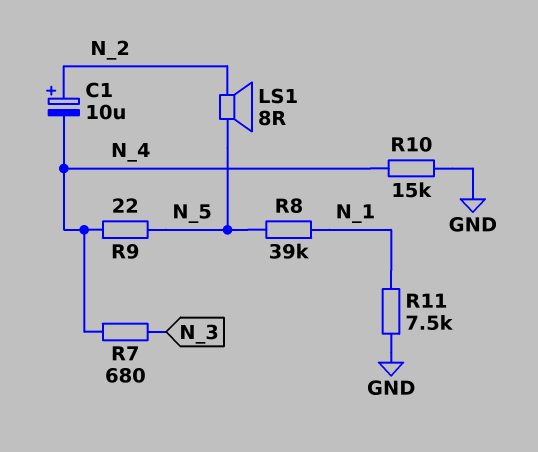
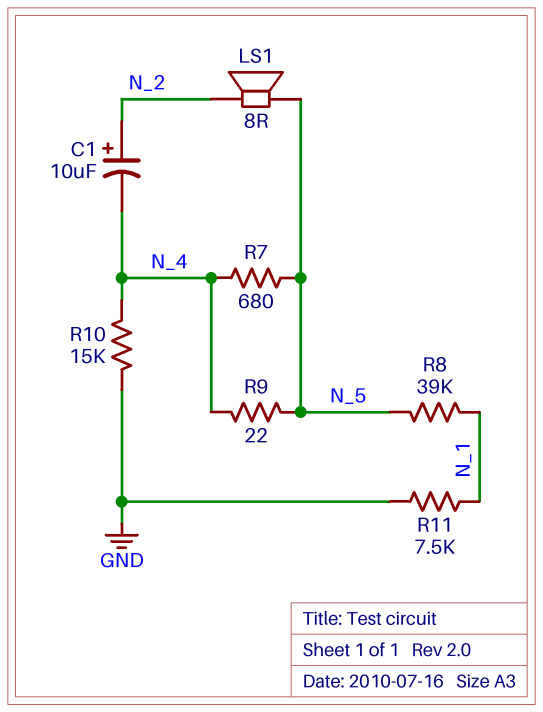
R7: 680 (N_3, N_4) -> 680 (N_4, N_5)

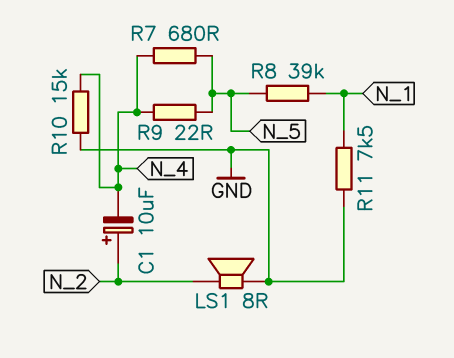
LS1: speaker 8R (N_2, N_5) -> speaker 8R (GND, N_2)

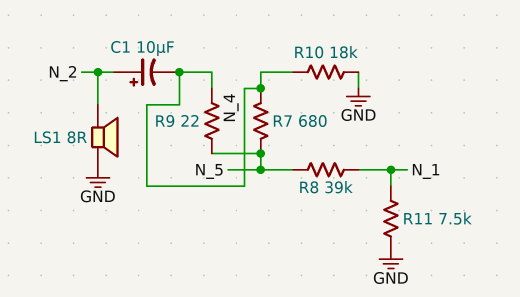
R10: 15k (GND, N_4) -> 18k (GND, N_4)

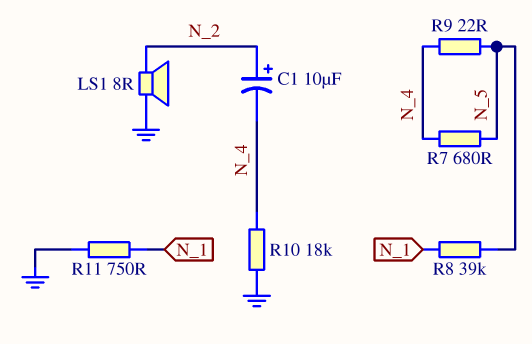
R11: 7.5k (GND, N_1) -> 750 (GND, N_1)

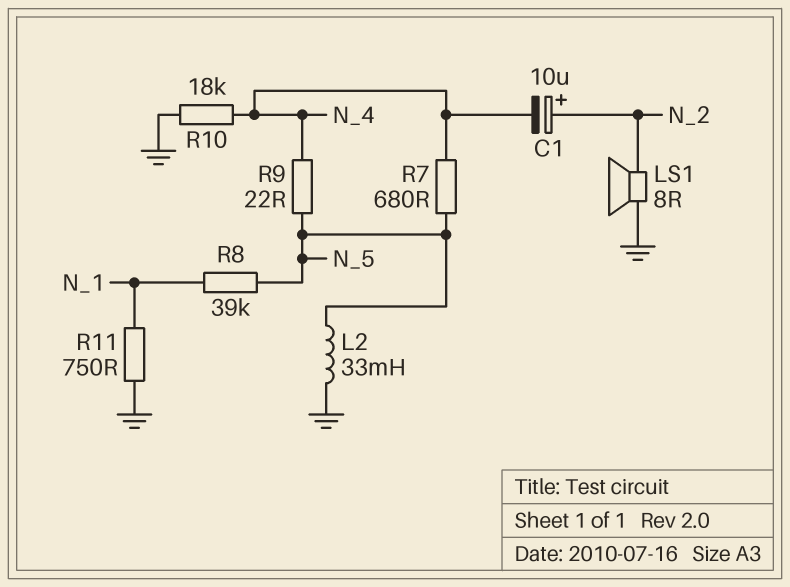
L2: none -> 33mH (GND, N_5)

